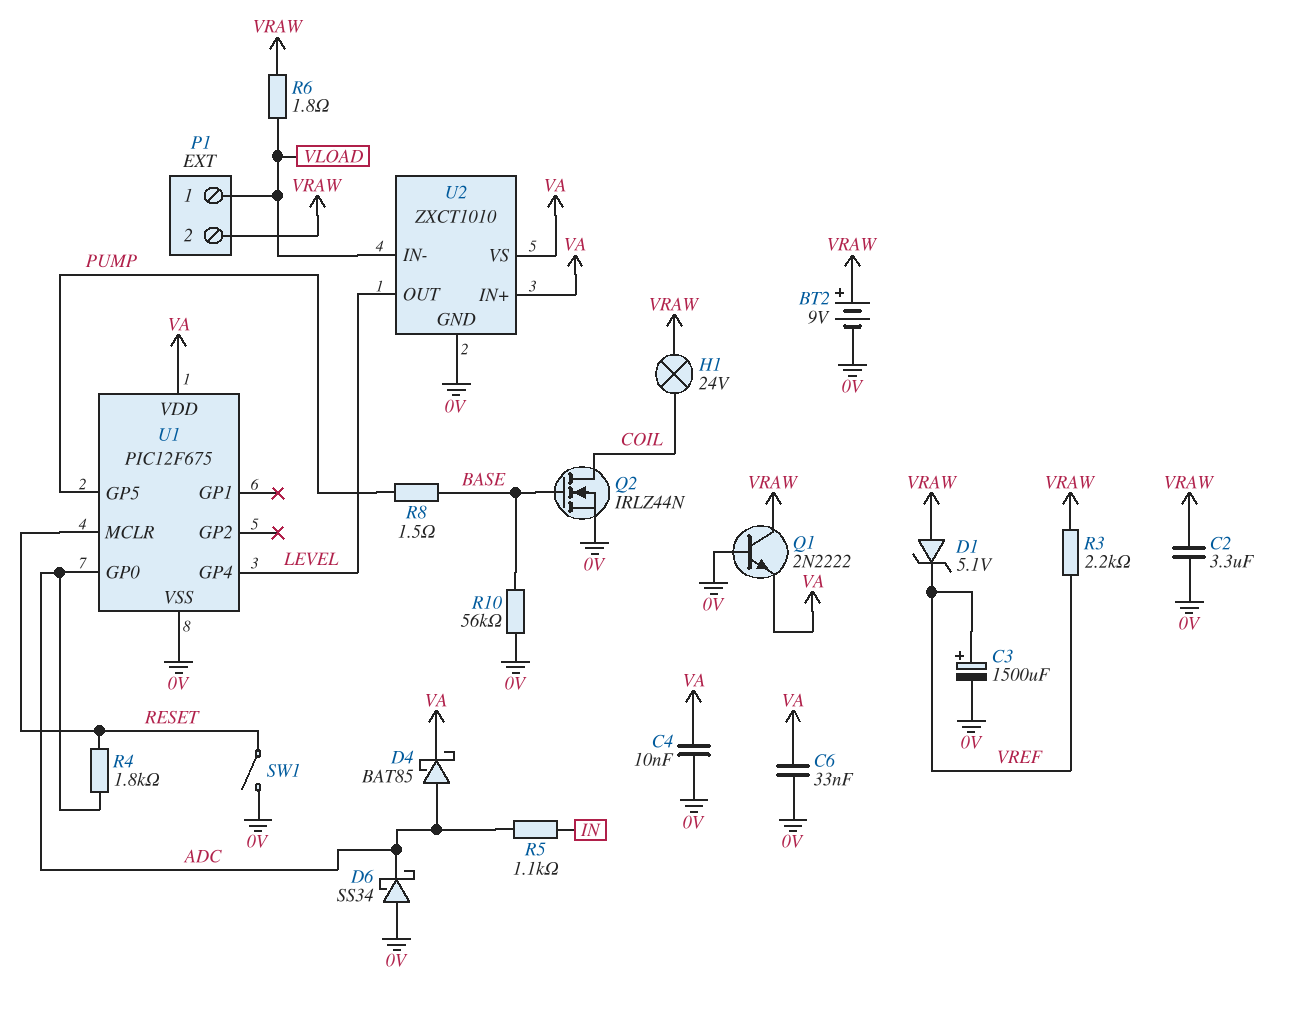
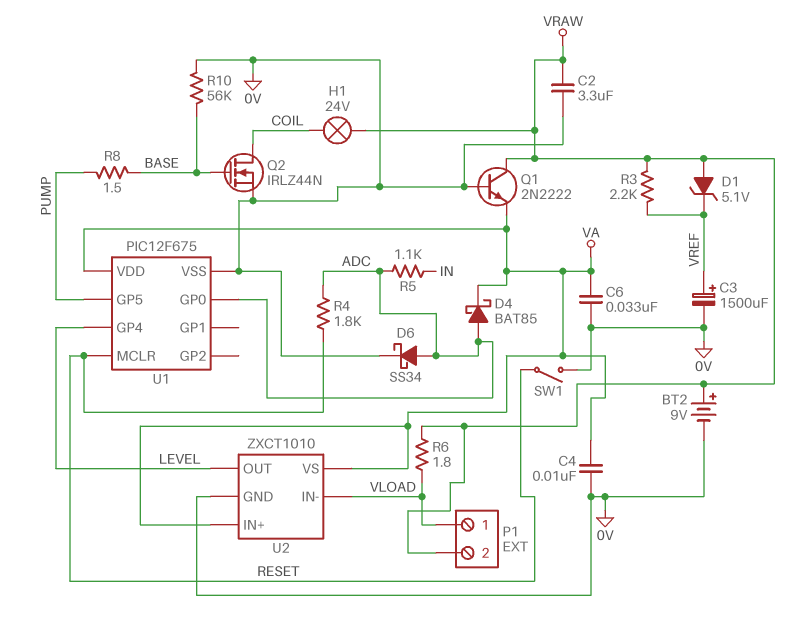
D6: schottky SS34 (A 0V, K ADC) -> schottky SS34 (A ADC, K 0V)

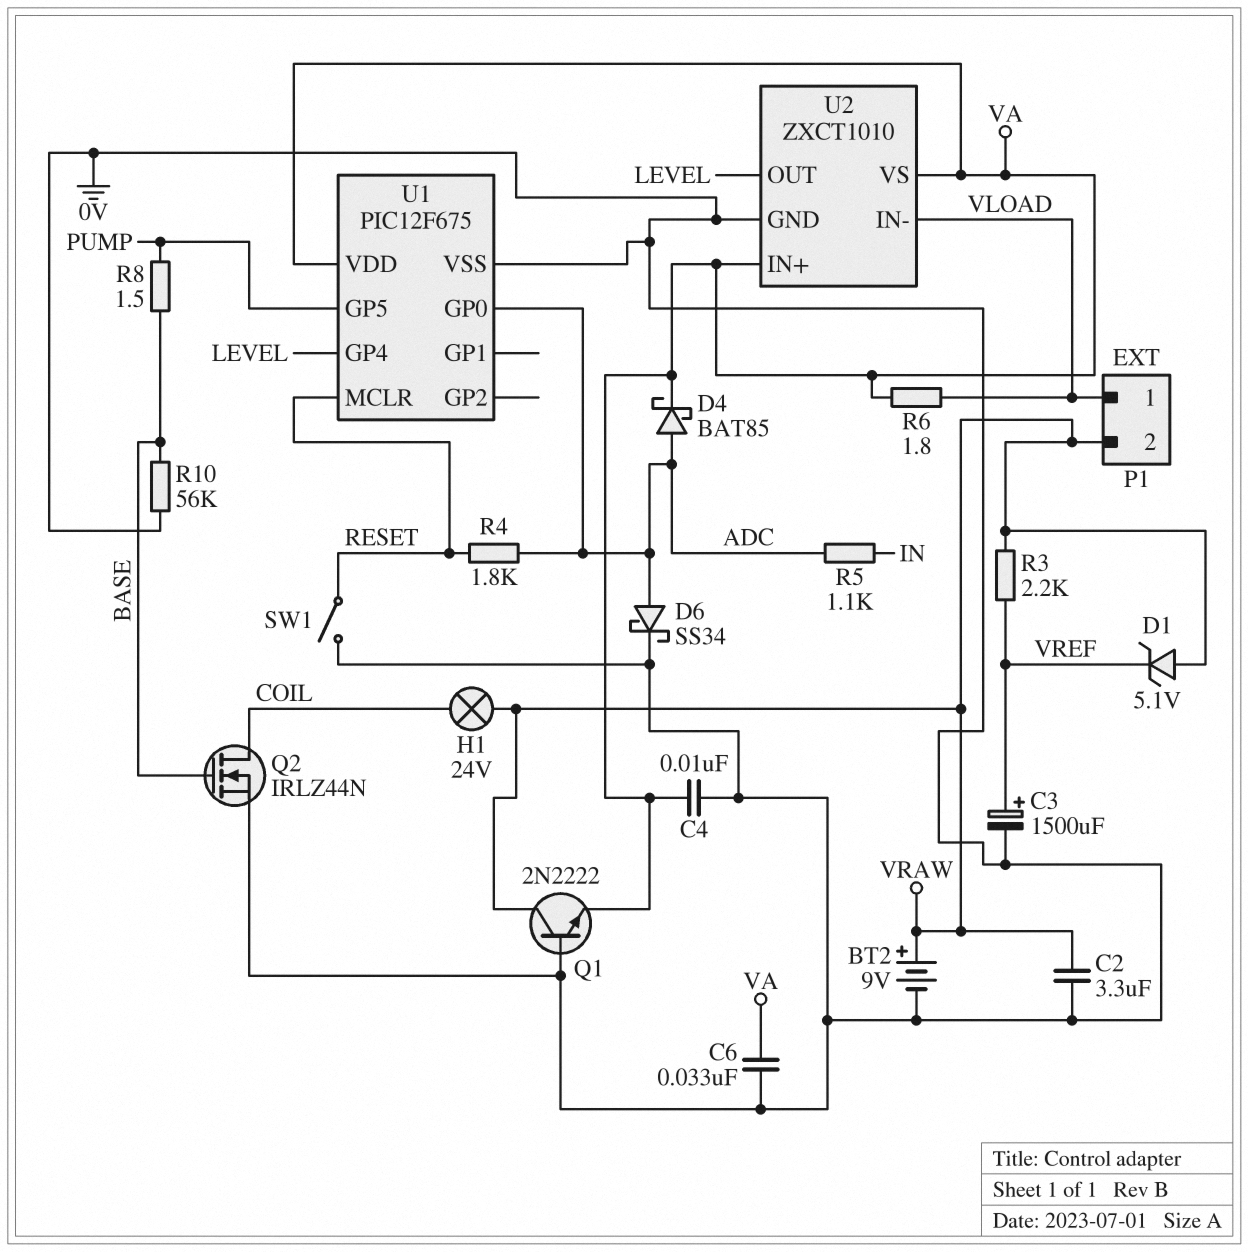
R6: 1.8 (VLOAD, VRAW) -> 1.8 (VA, VLOAD)

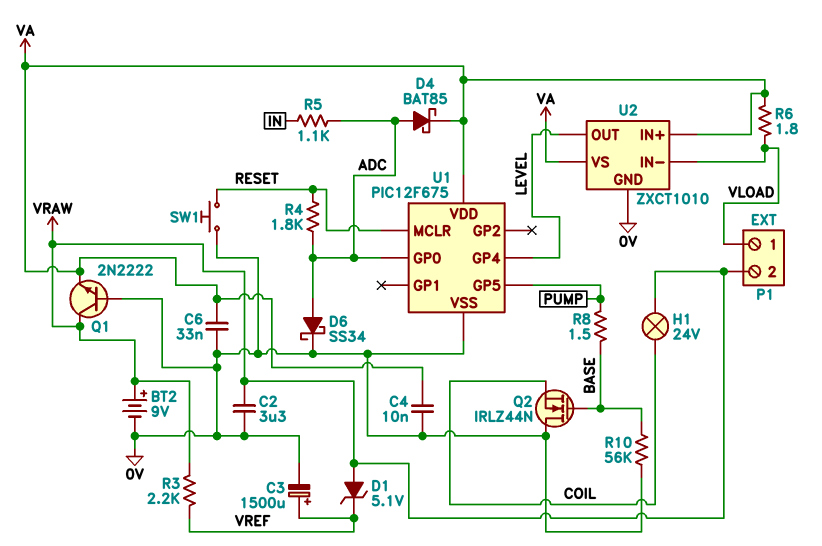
Q2: NMOS IRLZ44N (G BASE, D COIL, S 0V) -> NMOS IRLZ44N (G BASE, D 0V, S COIL)
SW1: switch (0V, RESET) -> button (0V, RESET)

